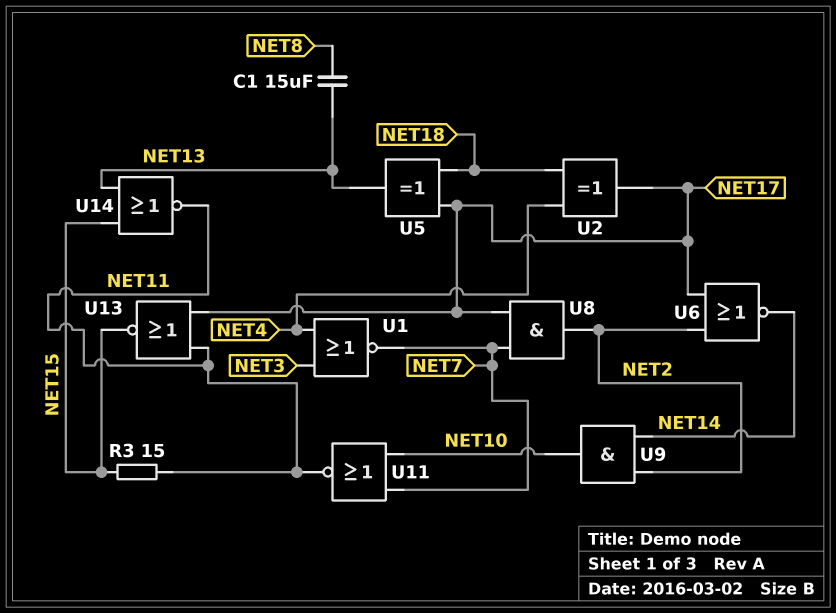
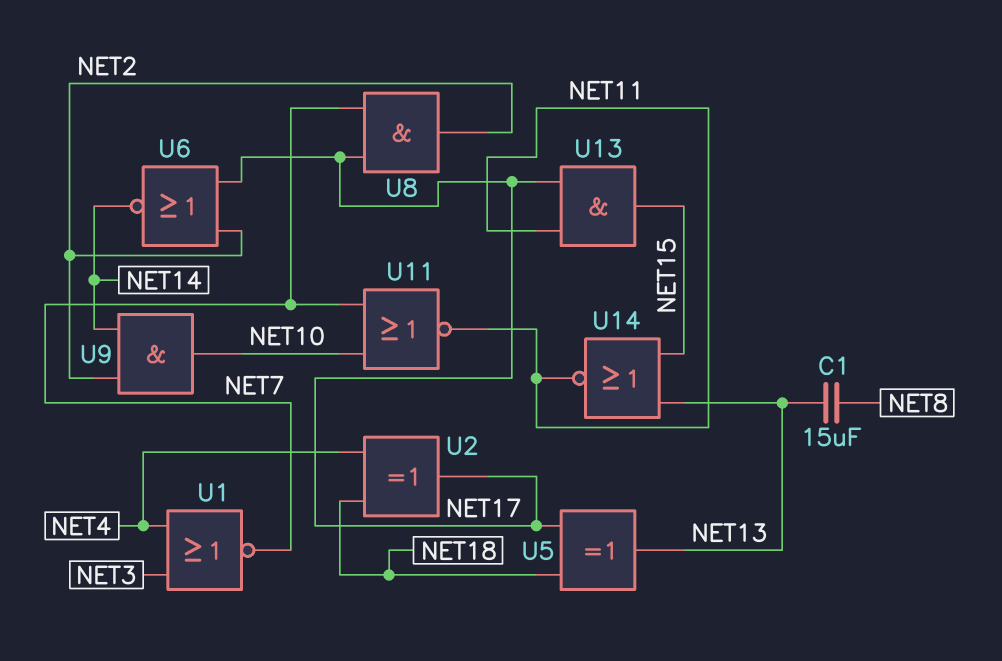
R3: 15 (NET11, NET15) -> none
U13: NOR (in NET11, in NET17, out NET15) -> AND (in NET11, in NET17, out NET15)

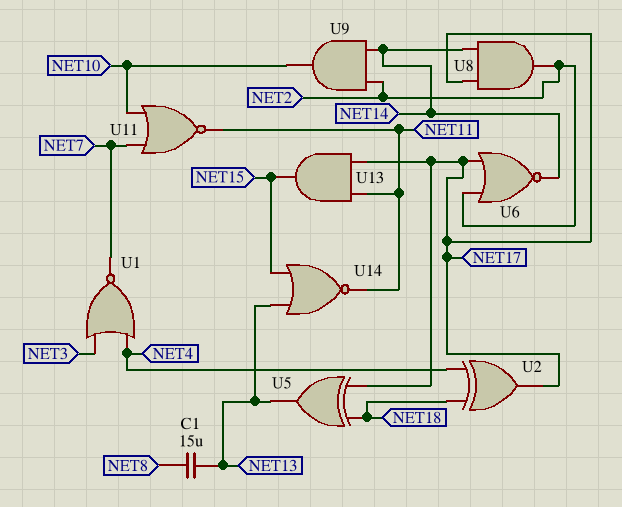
U8: AND (in NET7, in NET17, out NET2) -> AND (in NET14, in NET17, out NET2)

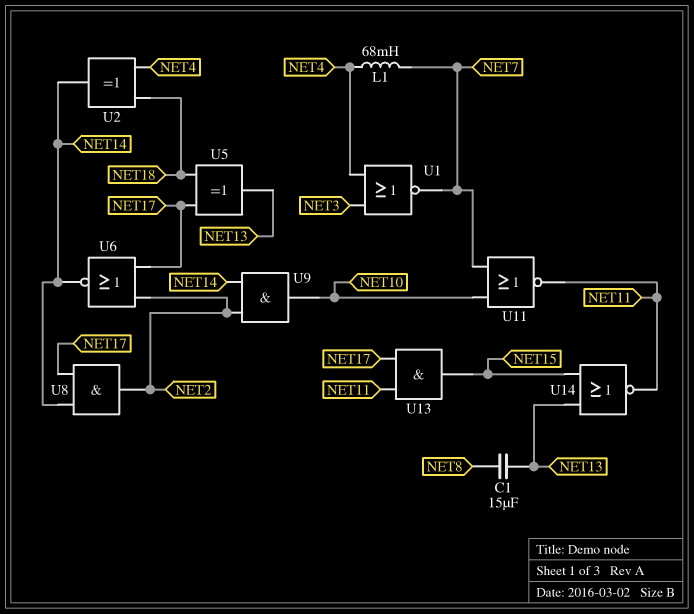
L1: none -> 68mH (NET4, NET7)
U2: XOR (in NET4, in NET18, out NET17) -> XOR (in NET4, in NET18, out NET14)

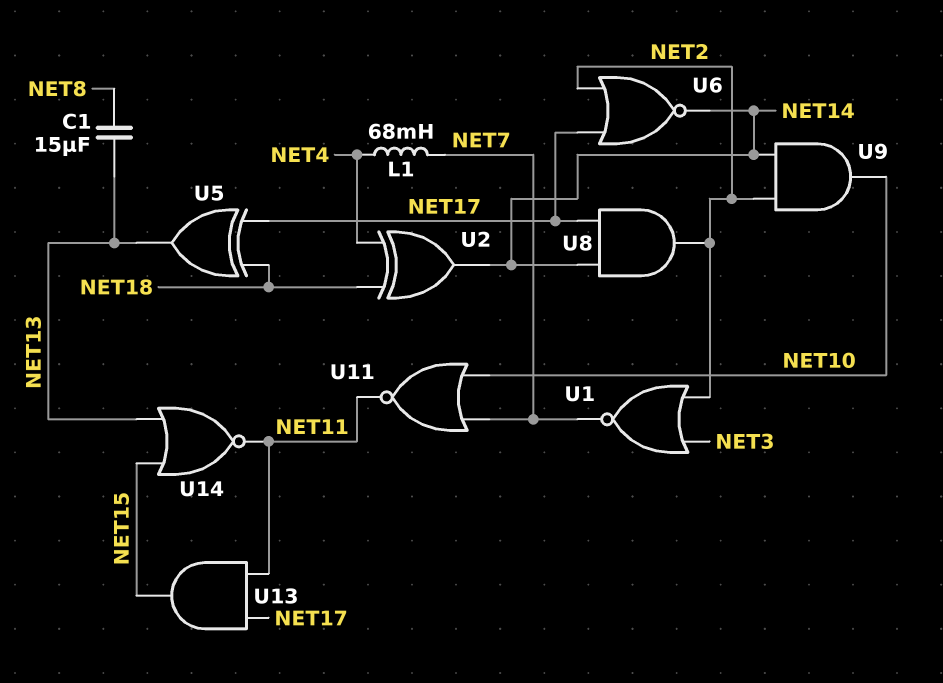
U1: NOR (in NET3, in NET4, out NET7) -> NOR (in NET2, in NET3, out NET7)

